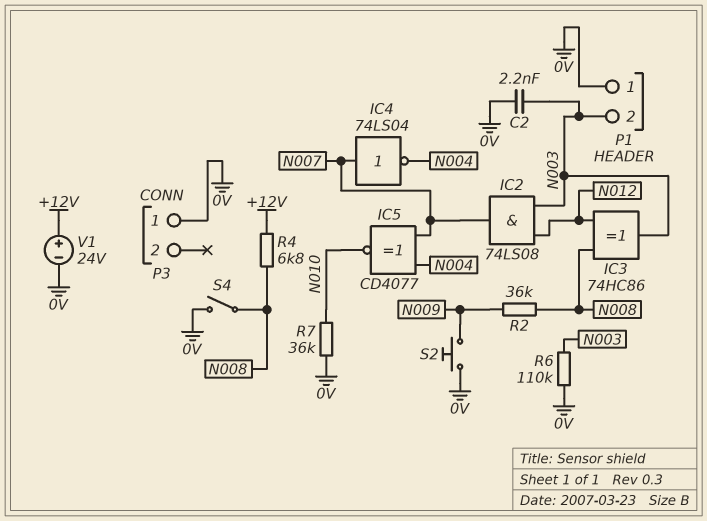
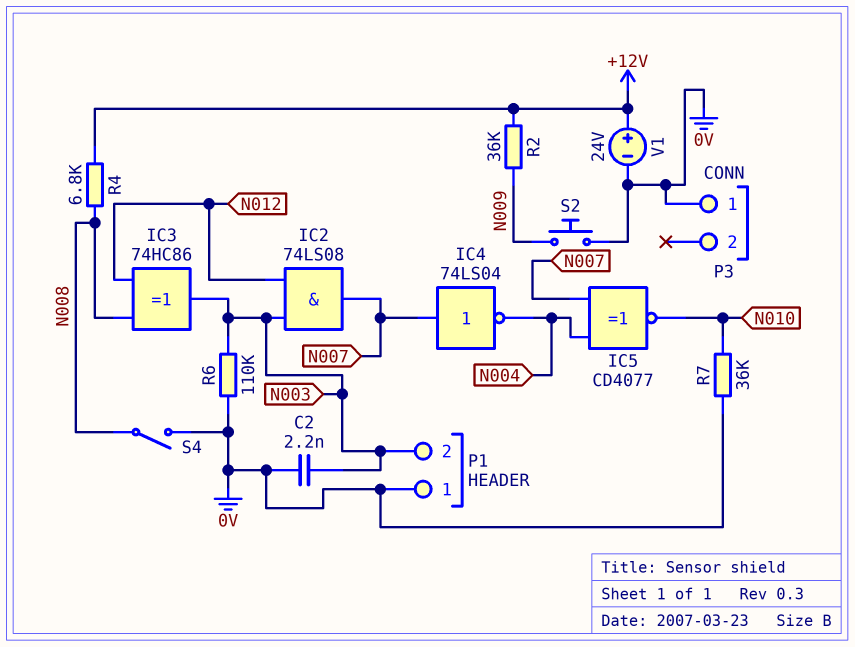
R2: 36k (N008, N009) -> 36k (+12V, N009)

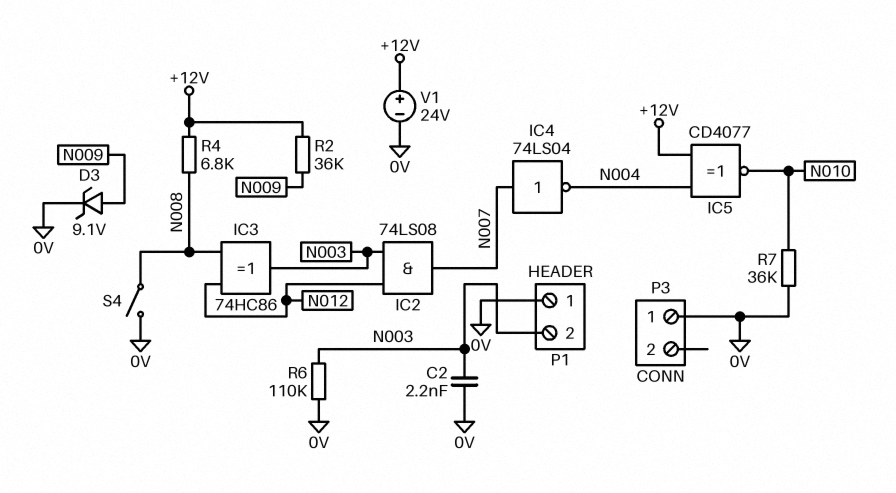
D3: none -> zener 9.1V (A N009, K 0V)
IC5: XNOR CD4077 (in N004, in N007, out N010) -> XNOR CD4077 (in +12V, in N004, out N010)
S2: button (0V, N009) -> none

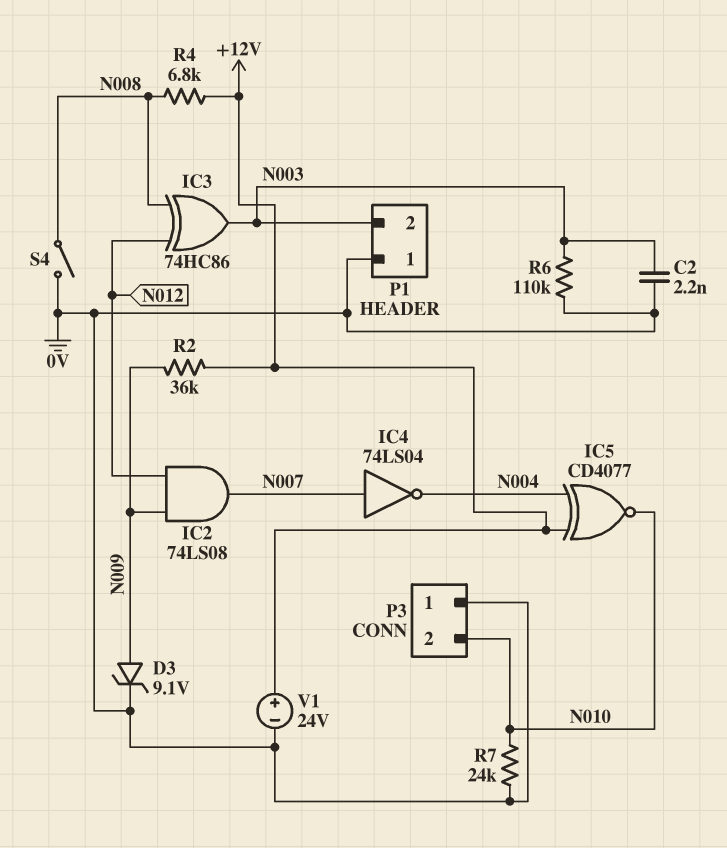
IC2: AND 74LS08 (in N003, in N012, out N007) -> AND 74LS08 (in N009, in N012, out N007)
P3 pin 2: none -> N010
R7: 36k (0V, N010) -> 24k (0V, N010)

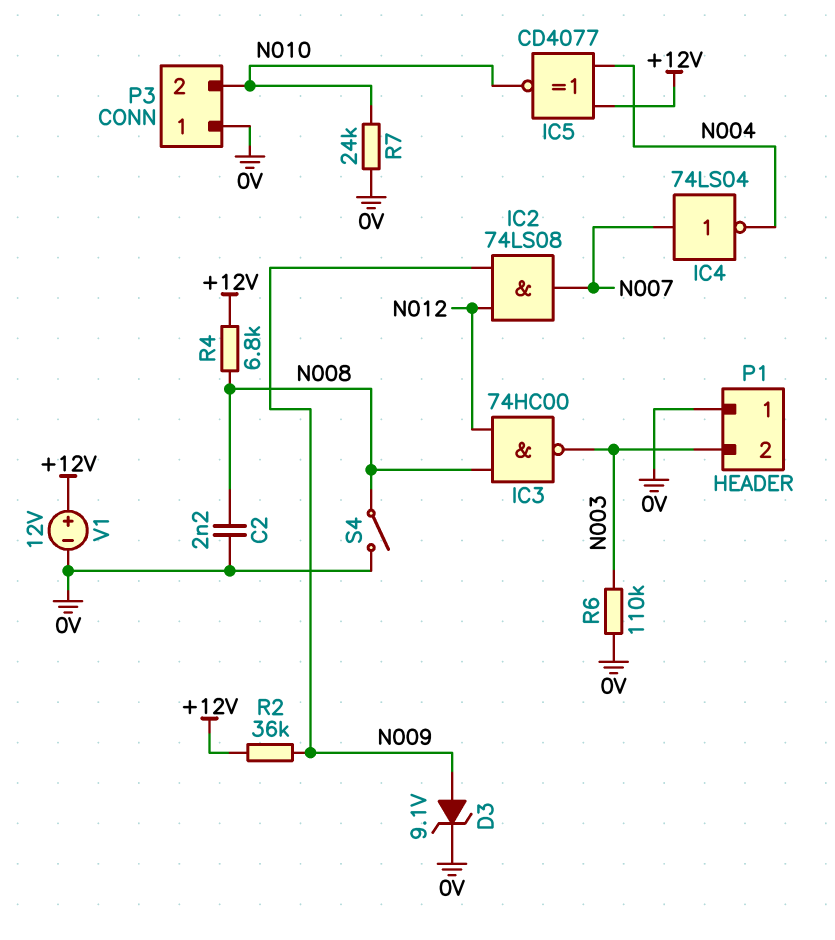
C2: 2.2nF (0V, N003) -> 2.2nF (0V, N008)
IC3: XOR 74HC86 (in N008, in N012, out N003) -> NAND 74HC00 (in N008, in N012, out N003)
V1: 24V (plus +12V, minus 0V) -> 12V (plus +12V, minus 0V)

